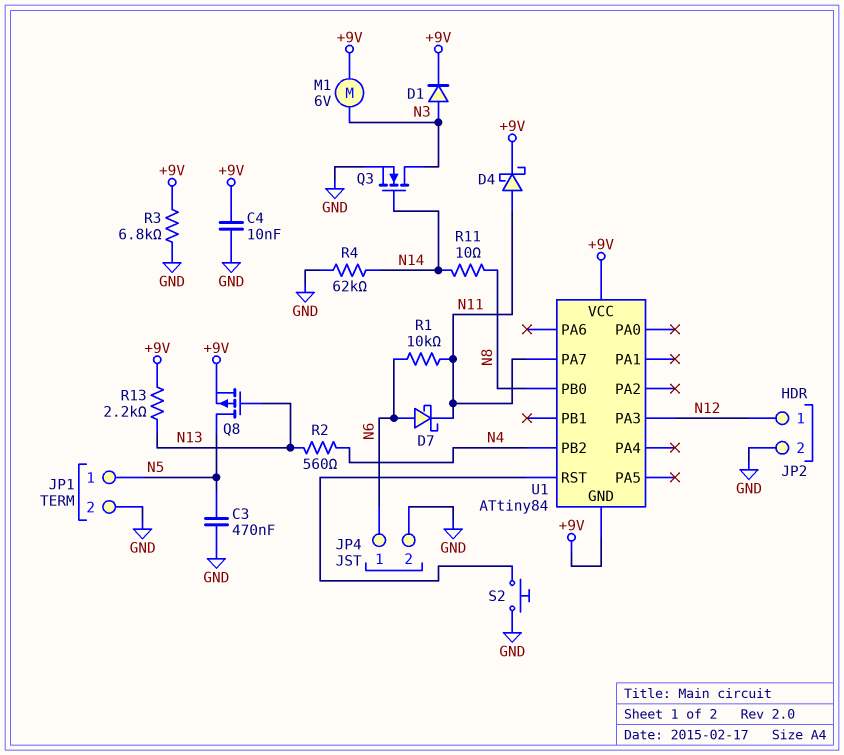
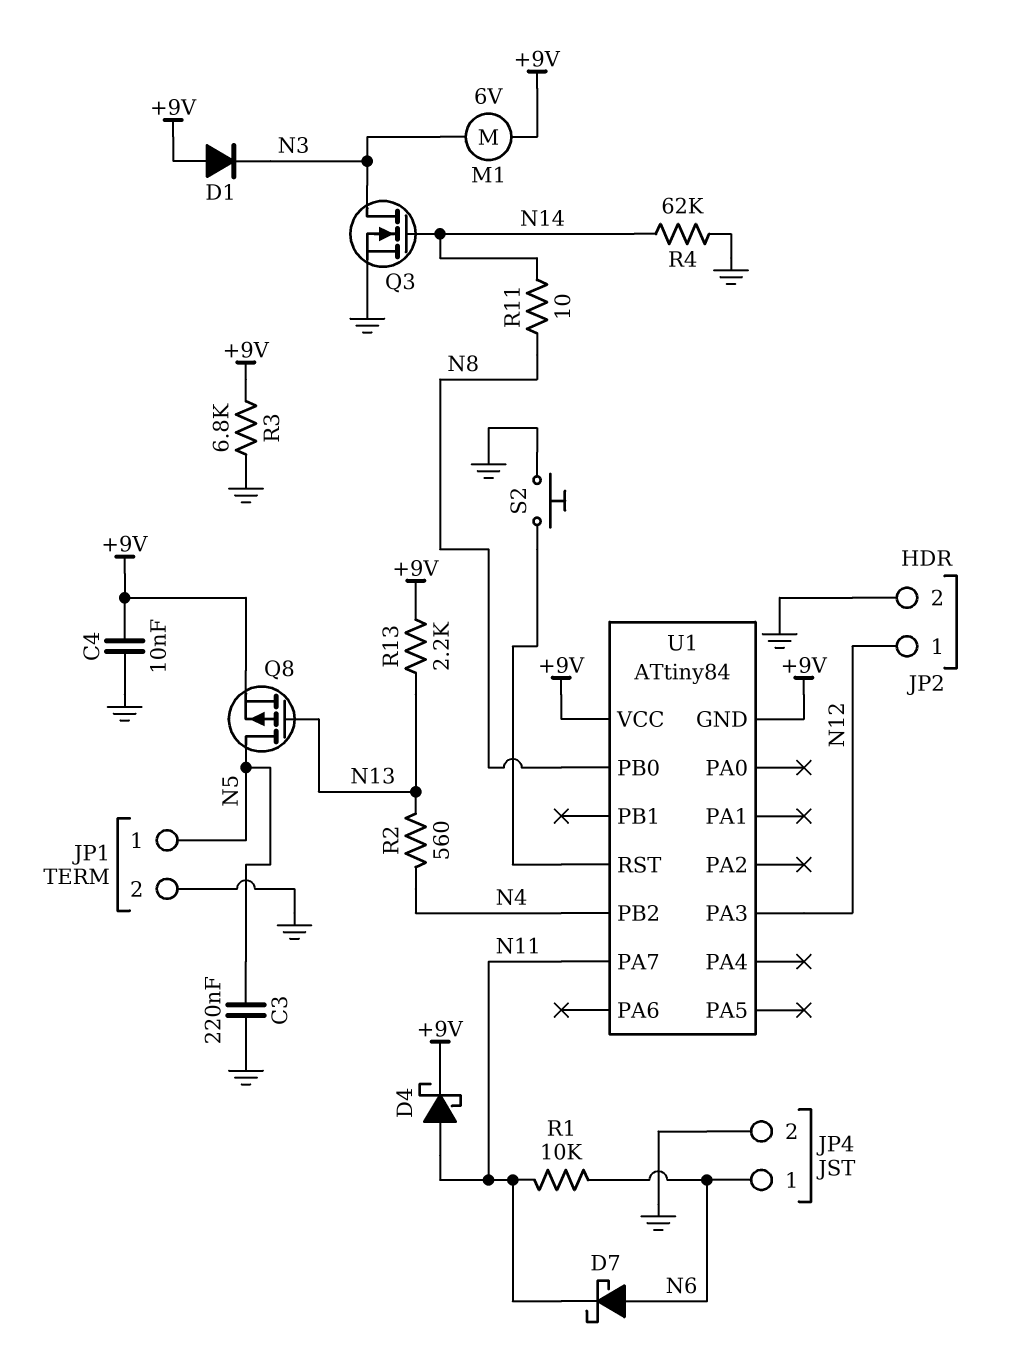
C3: 470nF (GND, N5) -> 220nF (GND, N5)
D1: diode (A N3, K +9V) -> diode (A +9V, K N3)

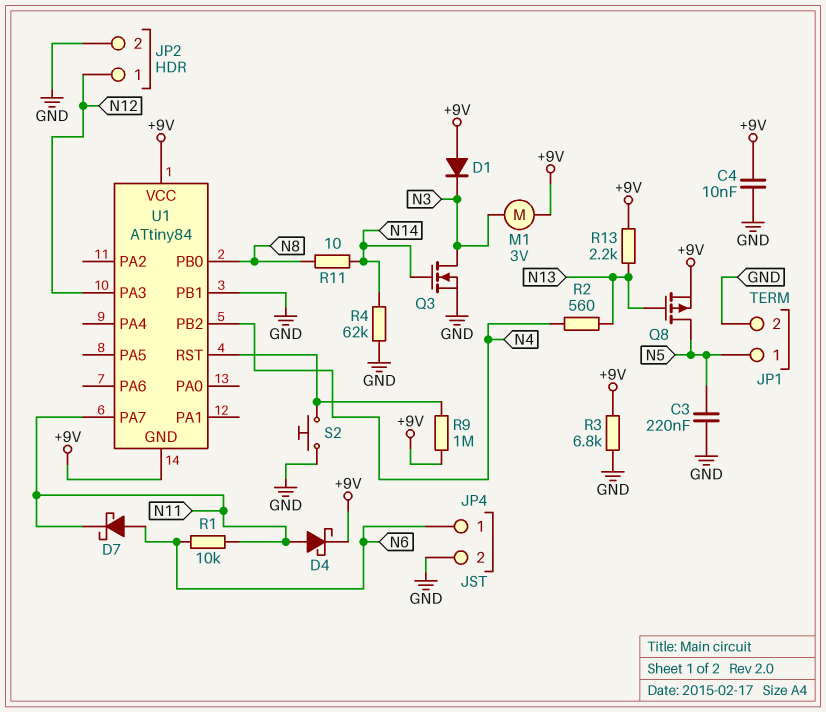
M1: motor 6V (+9V, N3) -> motor 3V (+9V, N3)
R9: none -> 1M (+9V, U1/RST)
U1 pin PB1: none -> GND

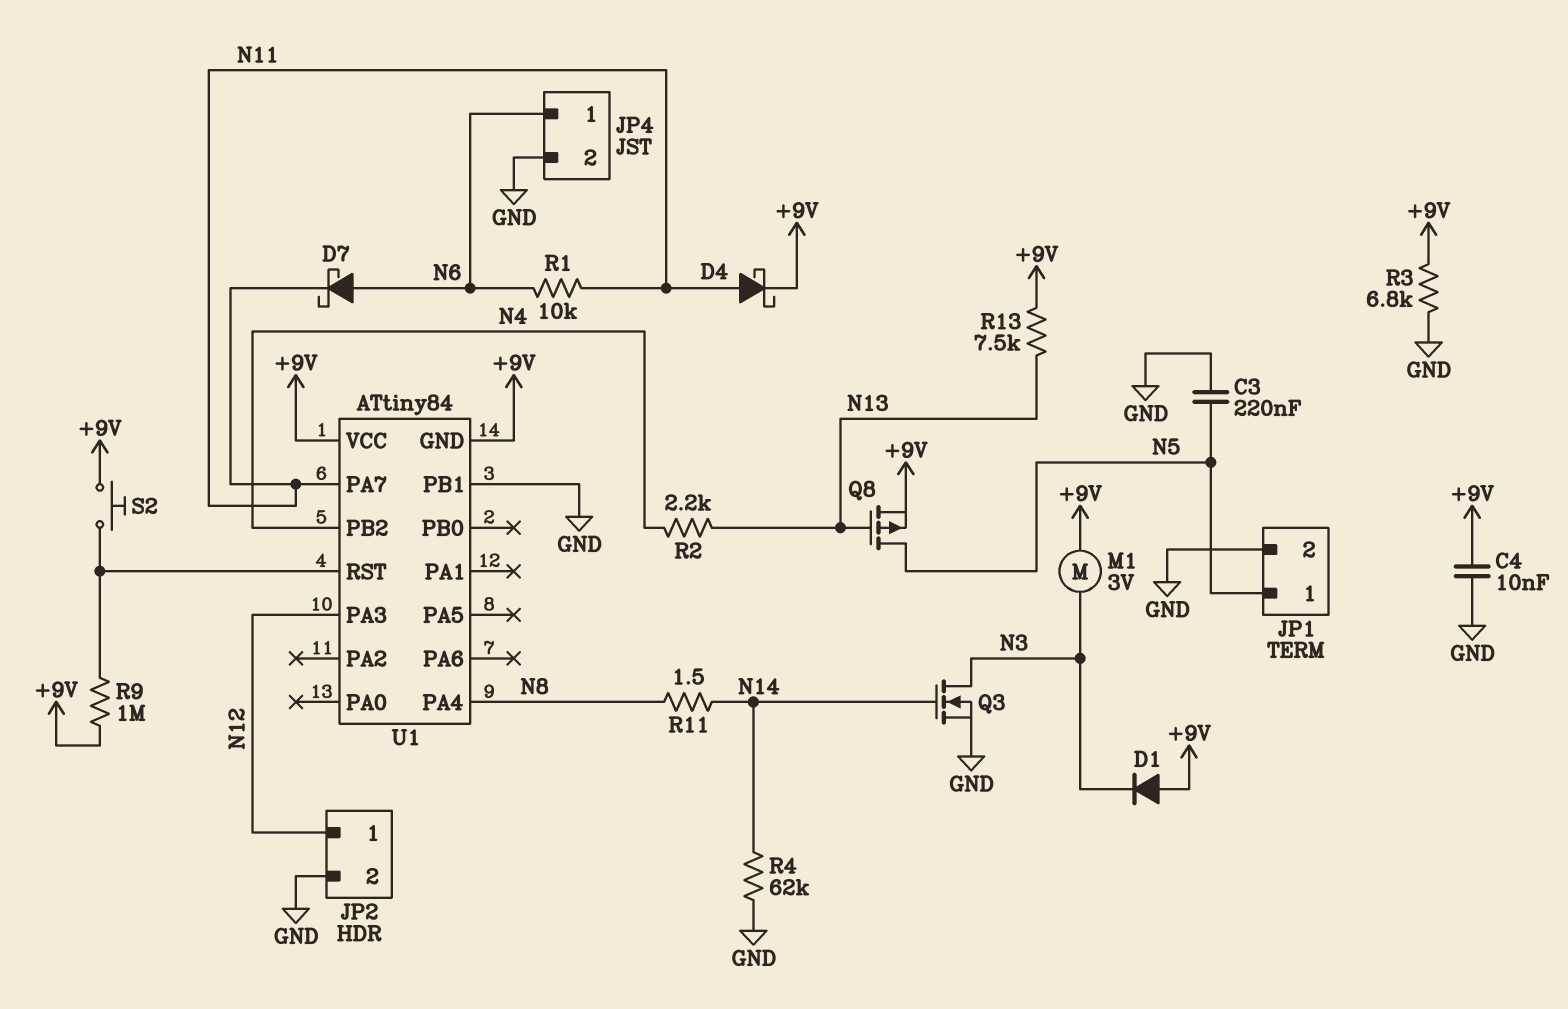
R2: 560 (N4, N13) -> 2.2k (N4, N13)
R11: 10 (N8, N14) -> 1.5 (N8, N14)
R13: 2.2k (+9V, N13) -> 7.5k (+9V, N13)
S2: button (GND, U1/RST) -> button (+9V, U1/RST)
U1 pin PA4: none -> N8
U1 pin PB0: N8 -> none

